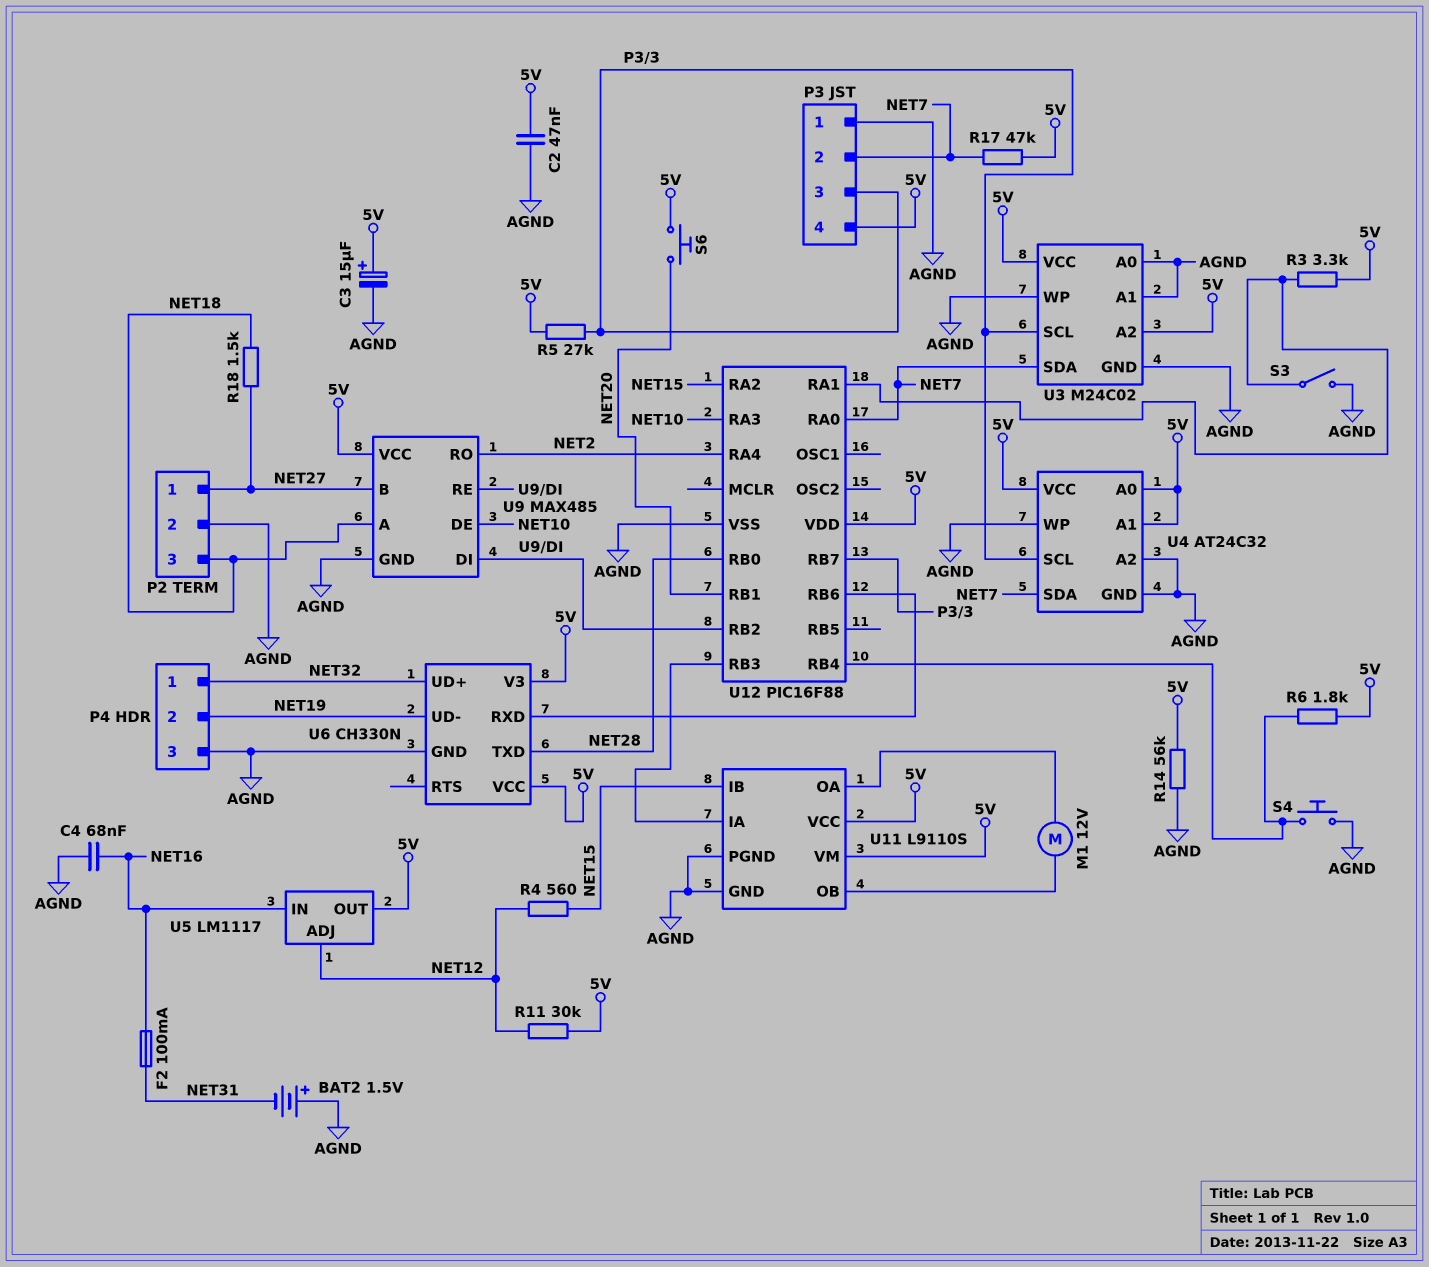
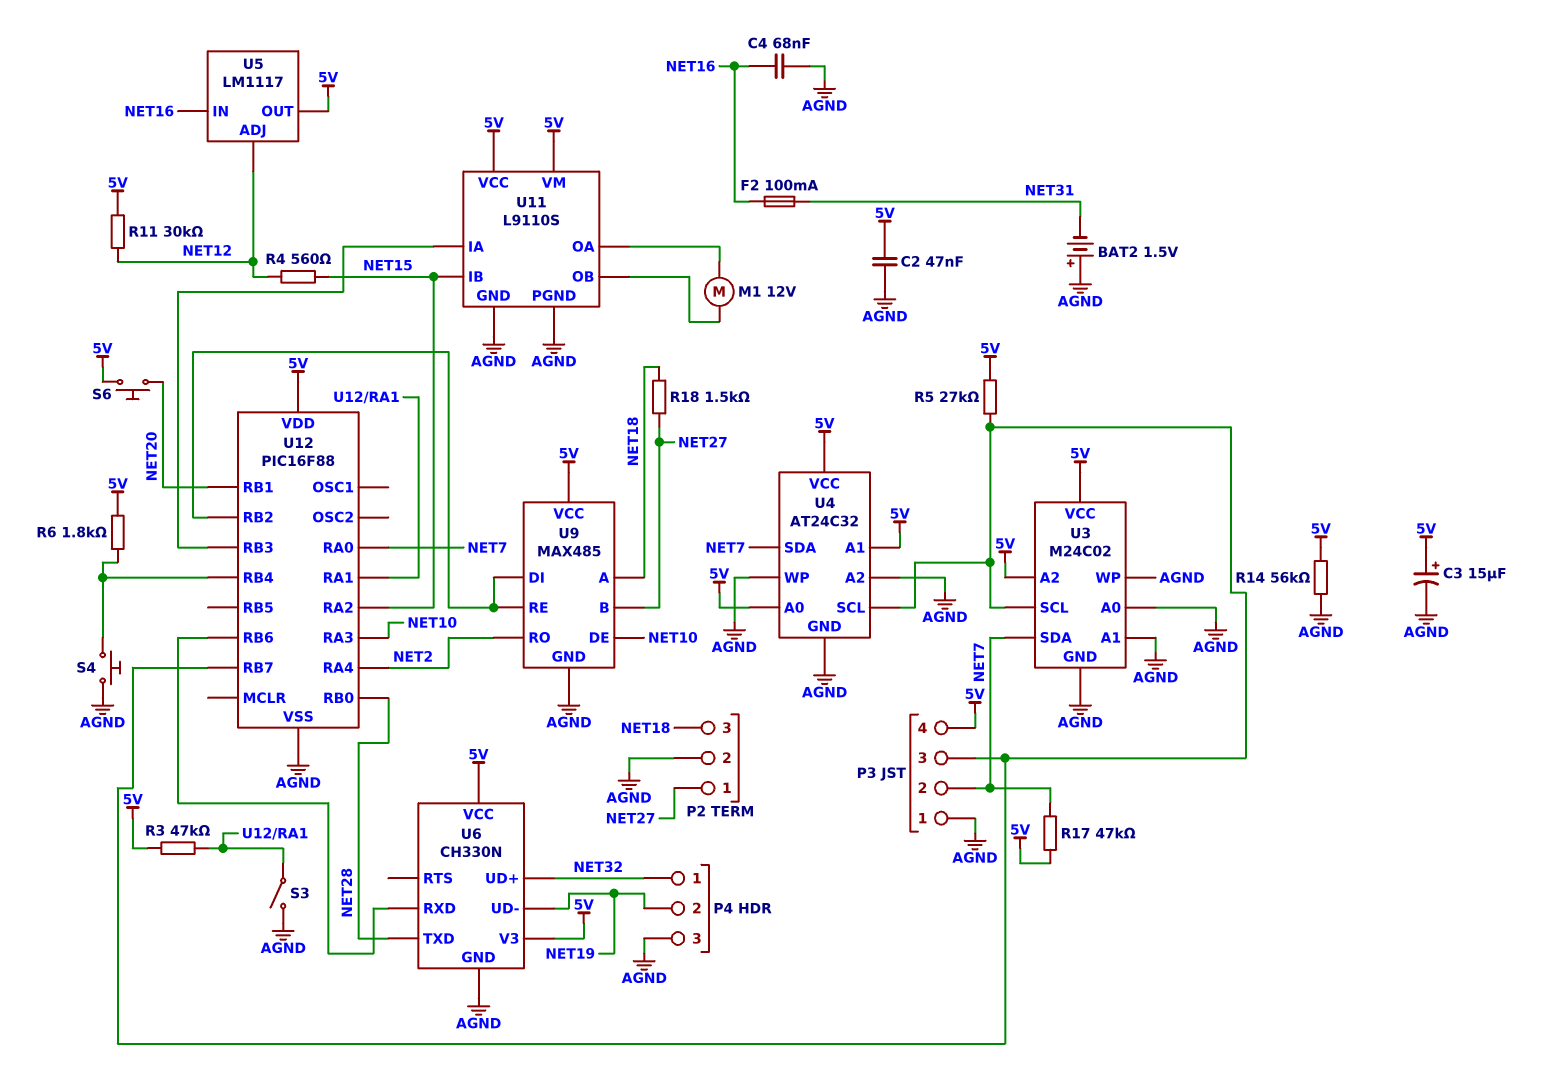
R3: 3.3k (5V, U12/RA1) -> 47k (5V, U12/RA1)

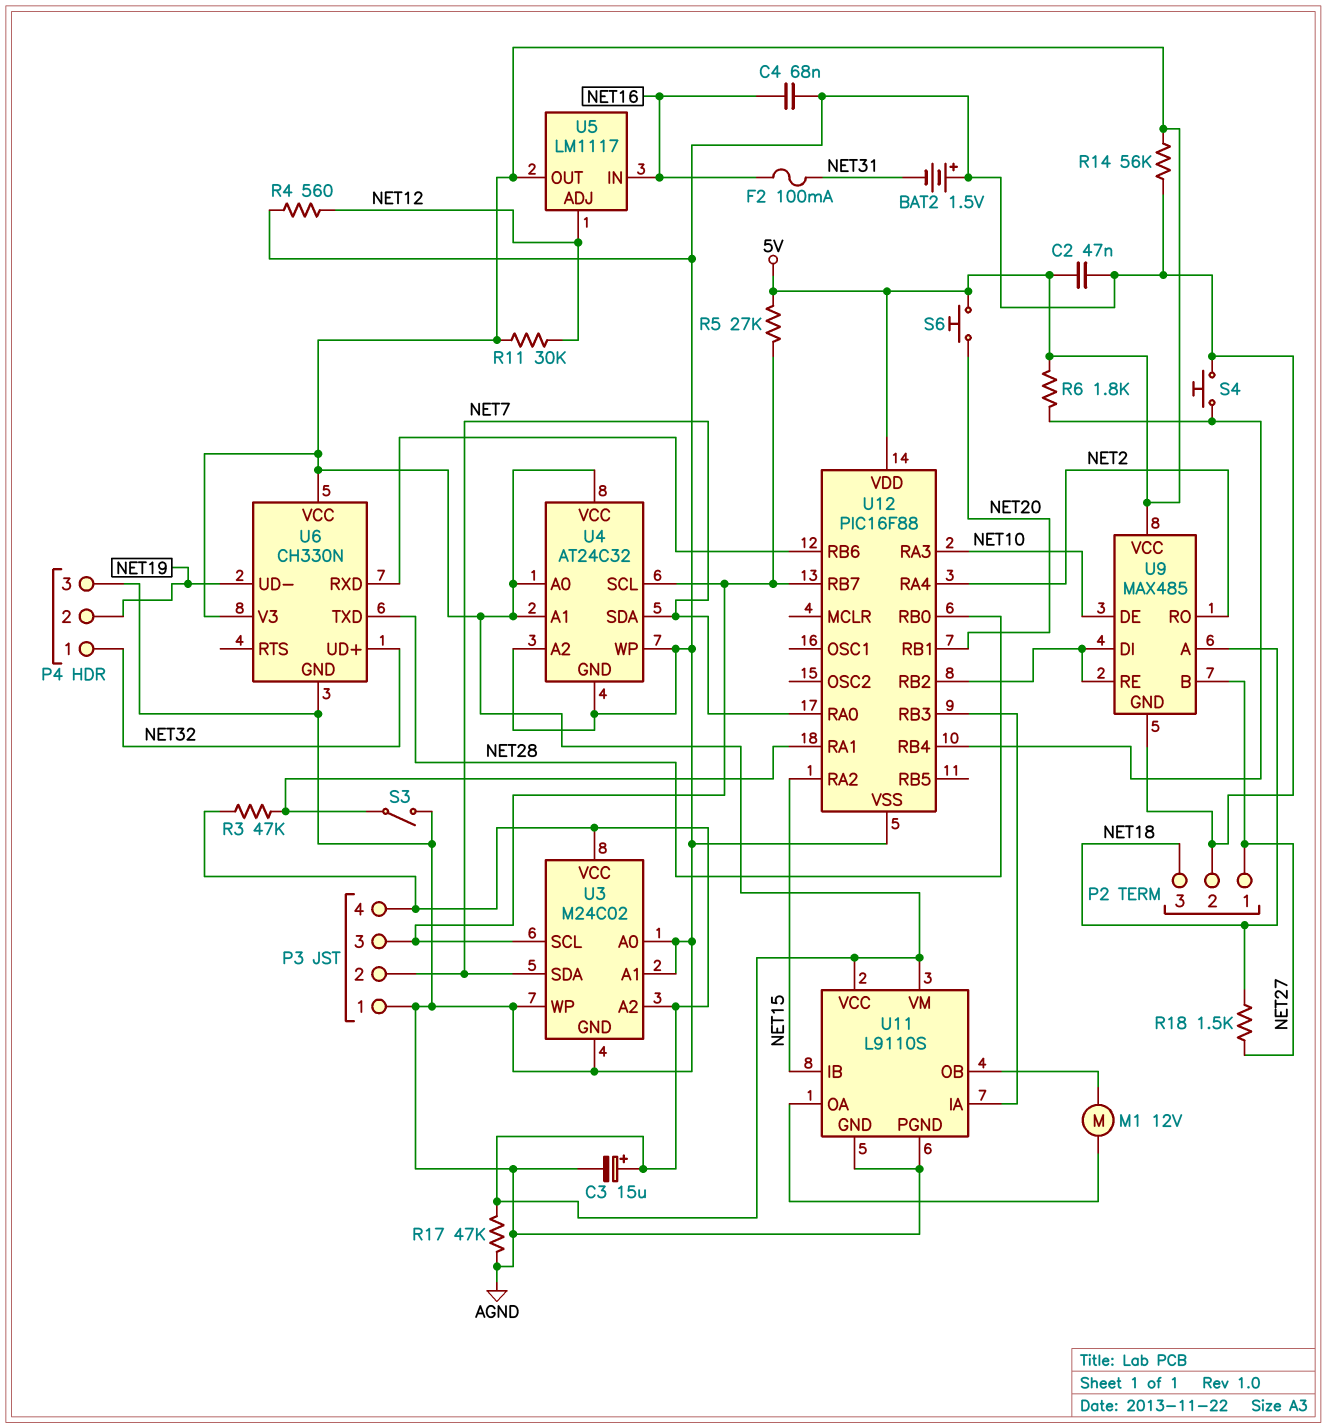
R4: 560 (NET12, NET15) -> 560 (AGND, NET12)
R17: 47k (5V, NET7) -> 47k (5V, AGND)

